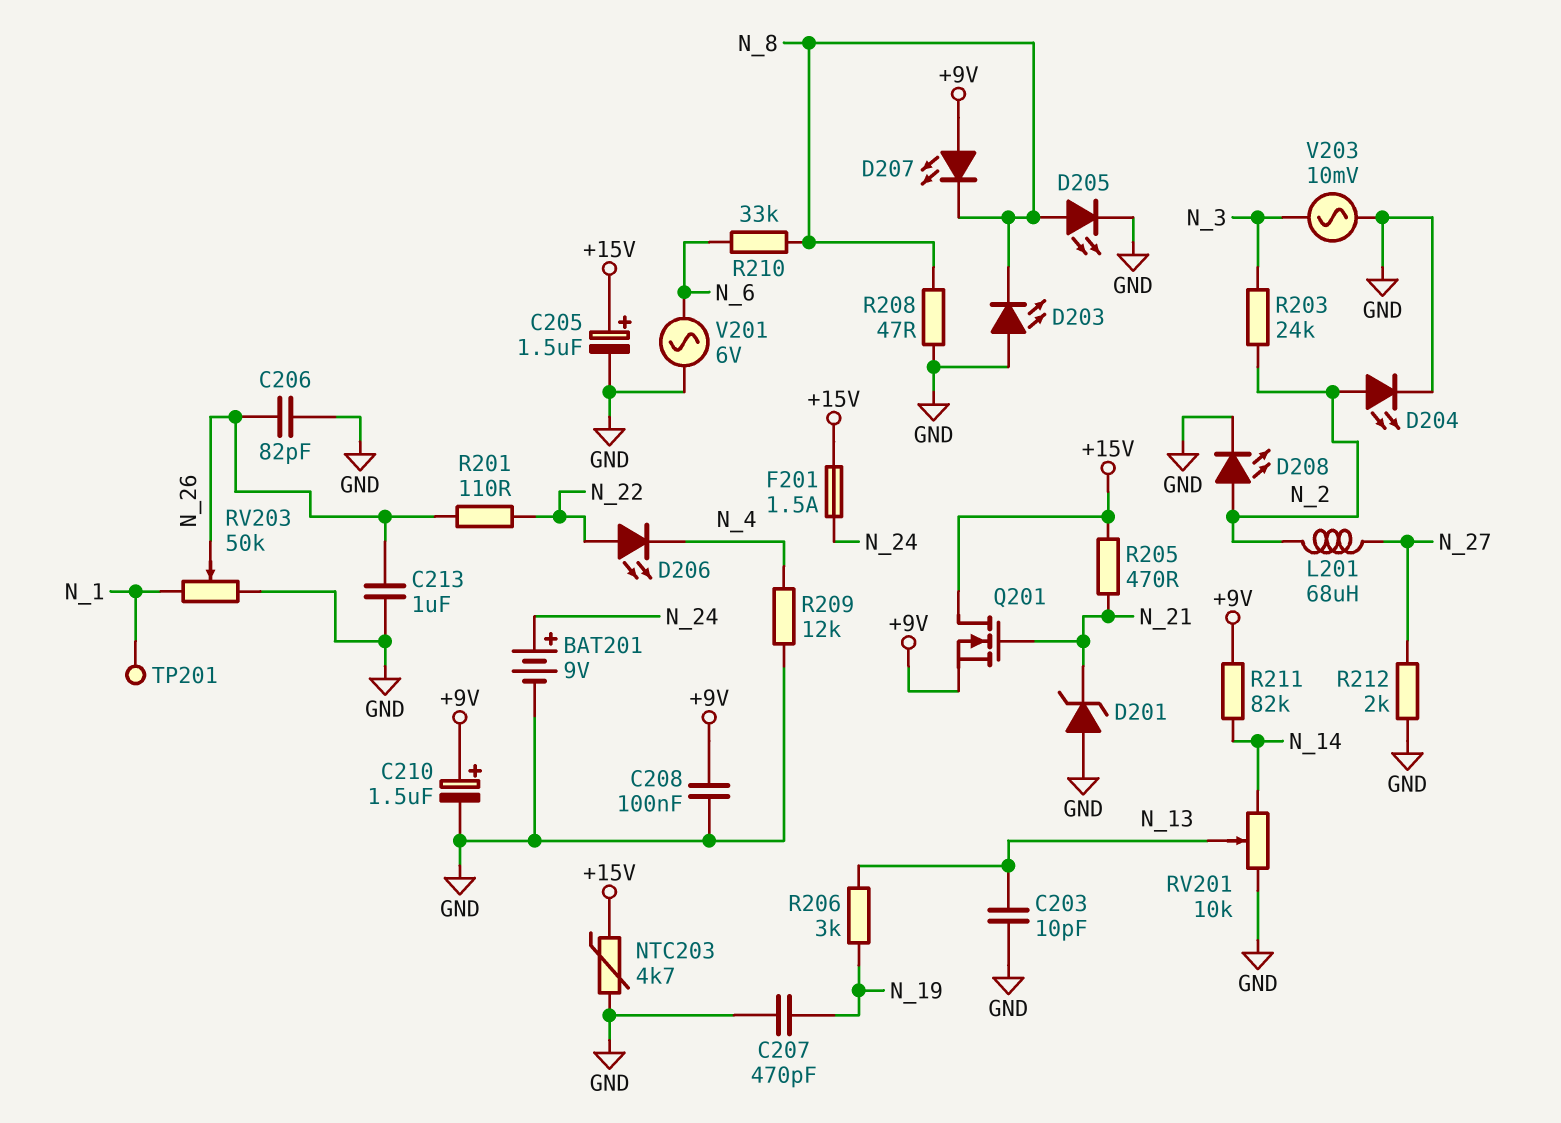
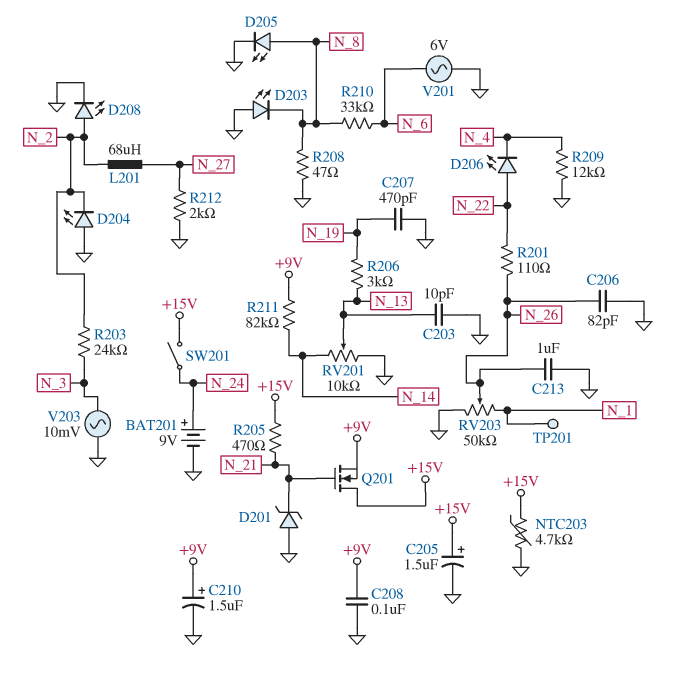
D204: LED (A N_2, K GND) -> LED (A GND, K N_2)
D207: LED (A +9V, K N_8) -> none
F201: 1.5A (+15V, N_24) -> none
SW201: none -> switch (+15V, N_24)

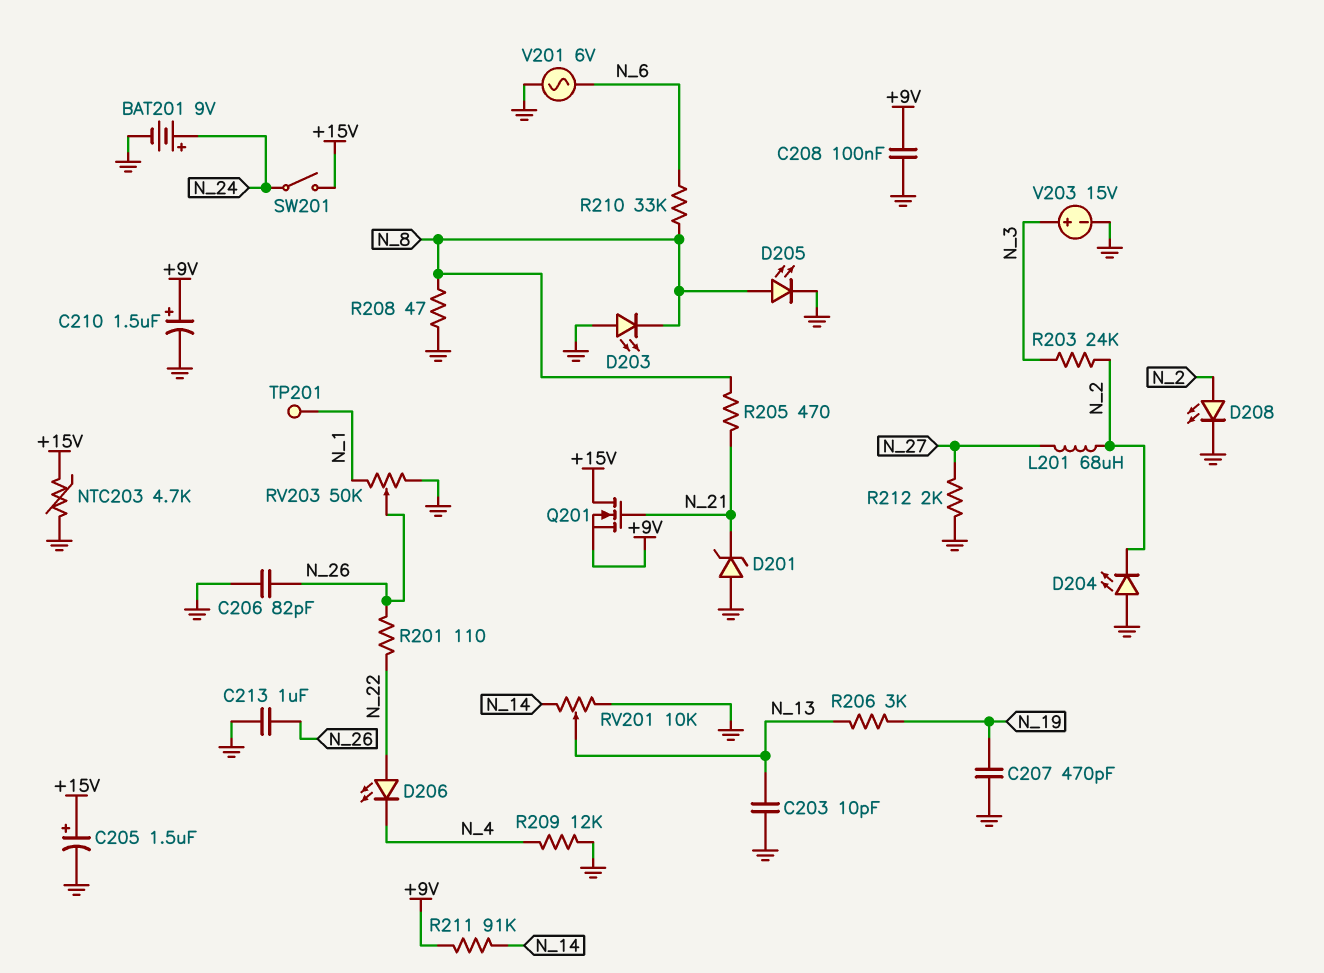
R205: 470 (+15V, N_21) -> 470 (N_8, N_21)
R211: 82k (+9V, N_14) -> 91k (+9V, N_14)
V203: AC 10mV (GND, N_3) -> 15V (plus N_3, minus GND)

